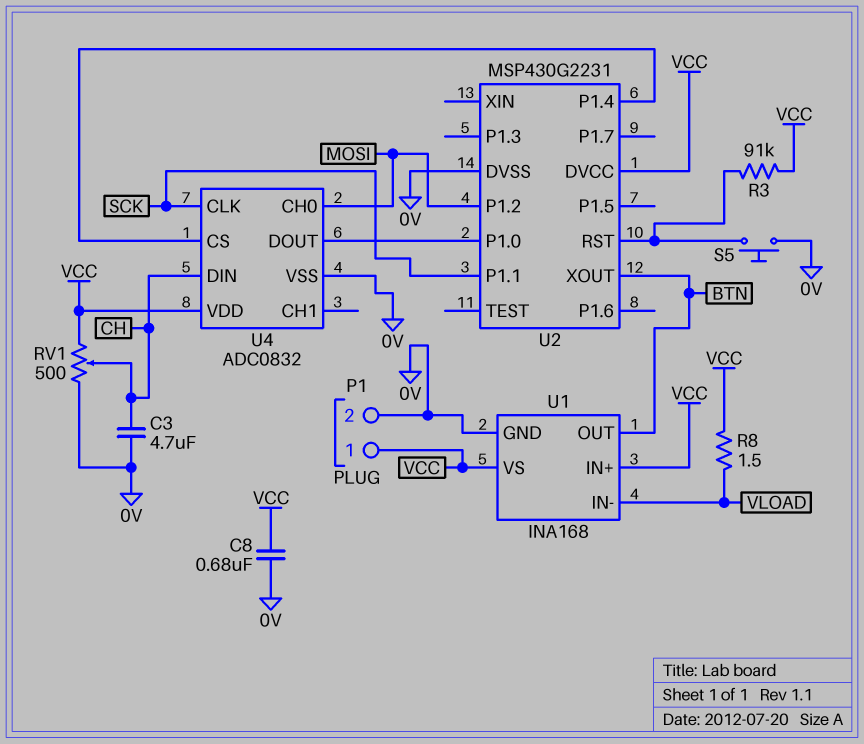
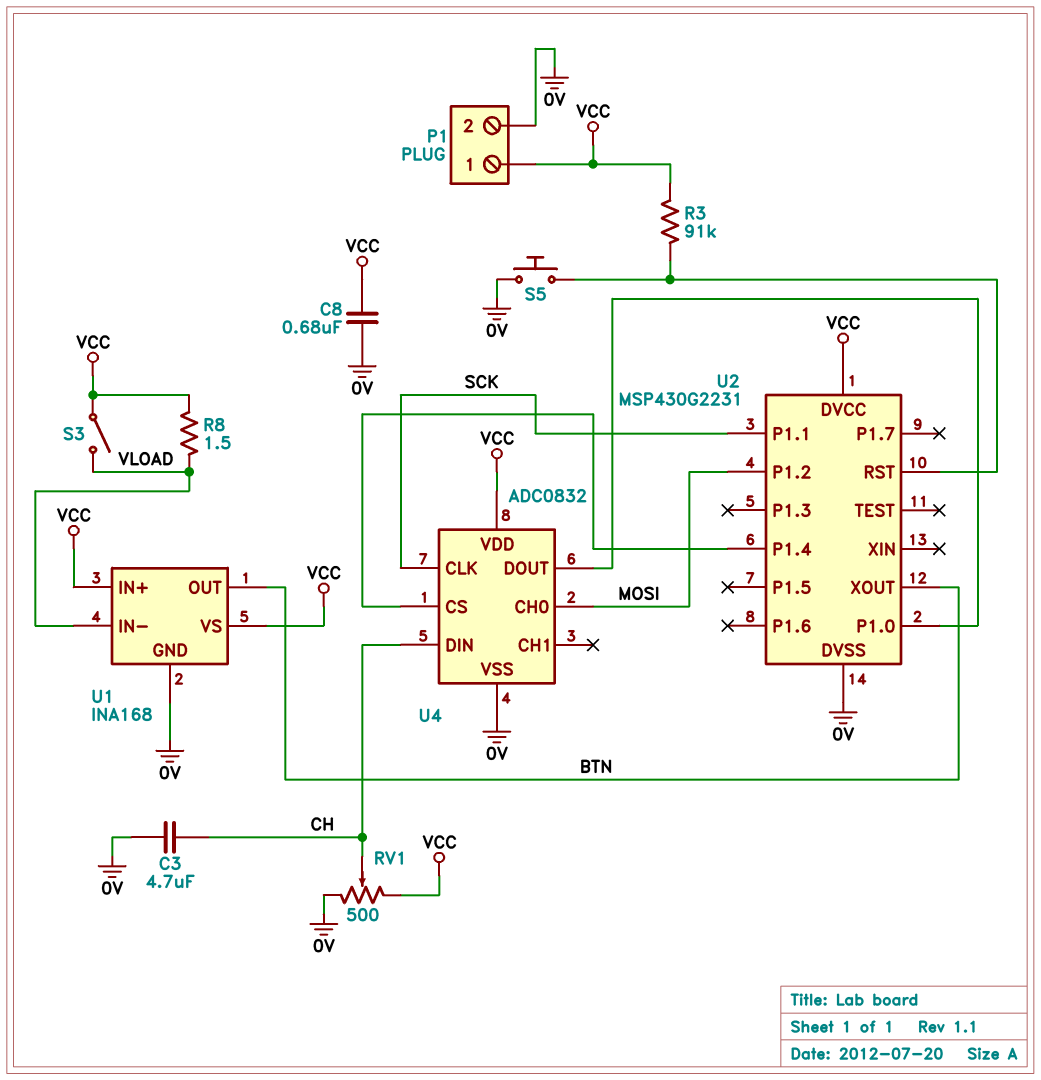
S3: none -> switch (VCC, VLOAD)

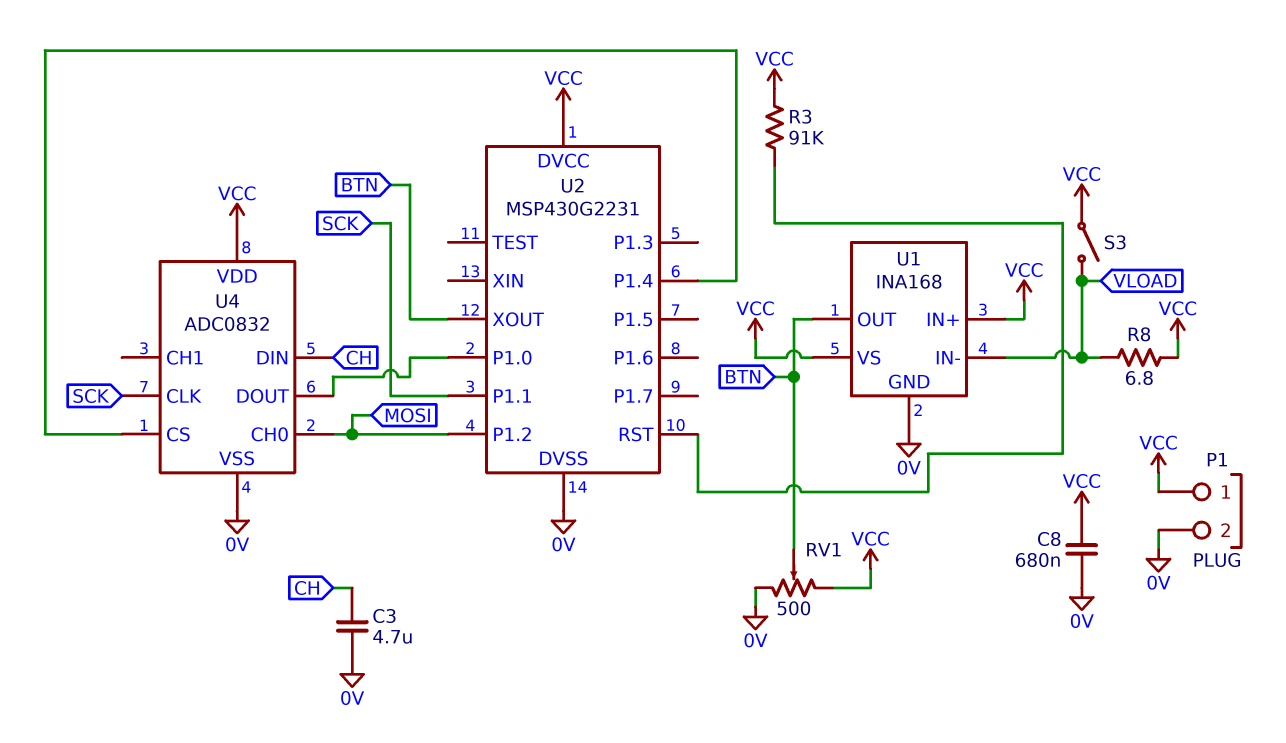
R8: 1.5 (VCC, VLOAD) -> 6.8 (VCC, VLOAD)
RV1: 500 (0V, VCC, wiper CH) -> 500 (0V, VCC, wiper BTN)
S5: button (0V, U2/RST) -> none

